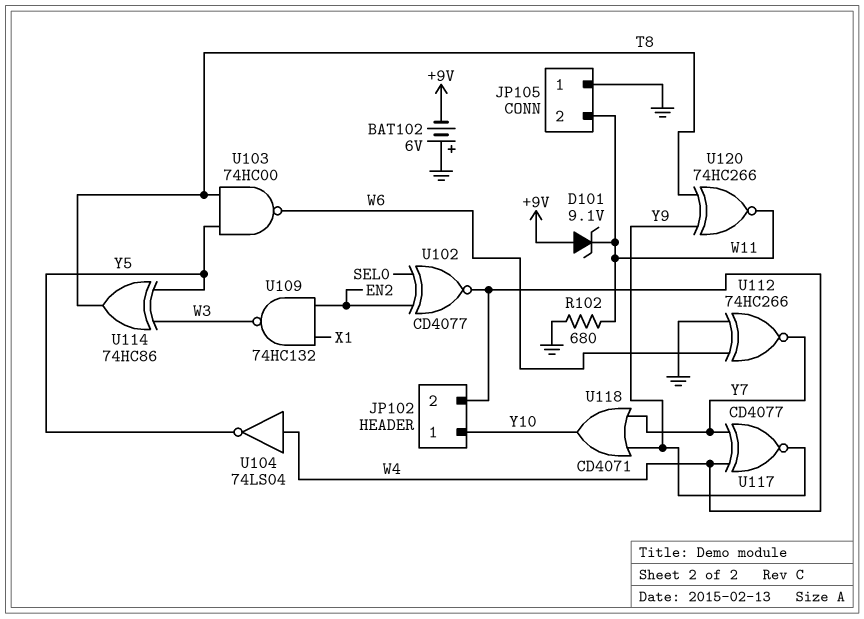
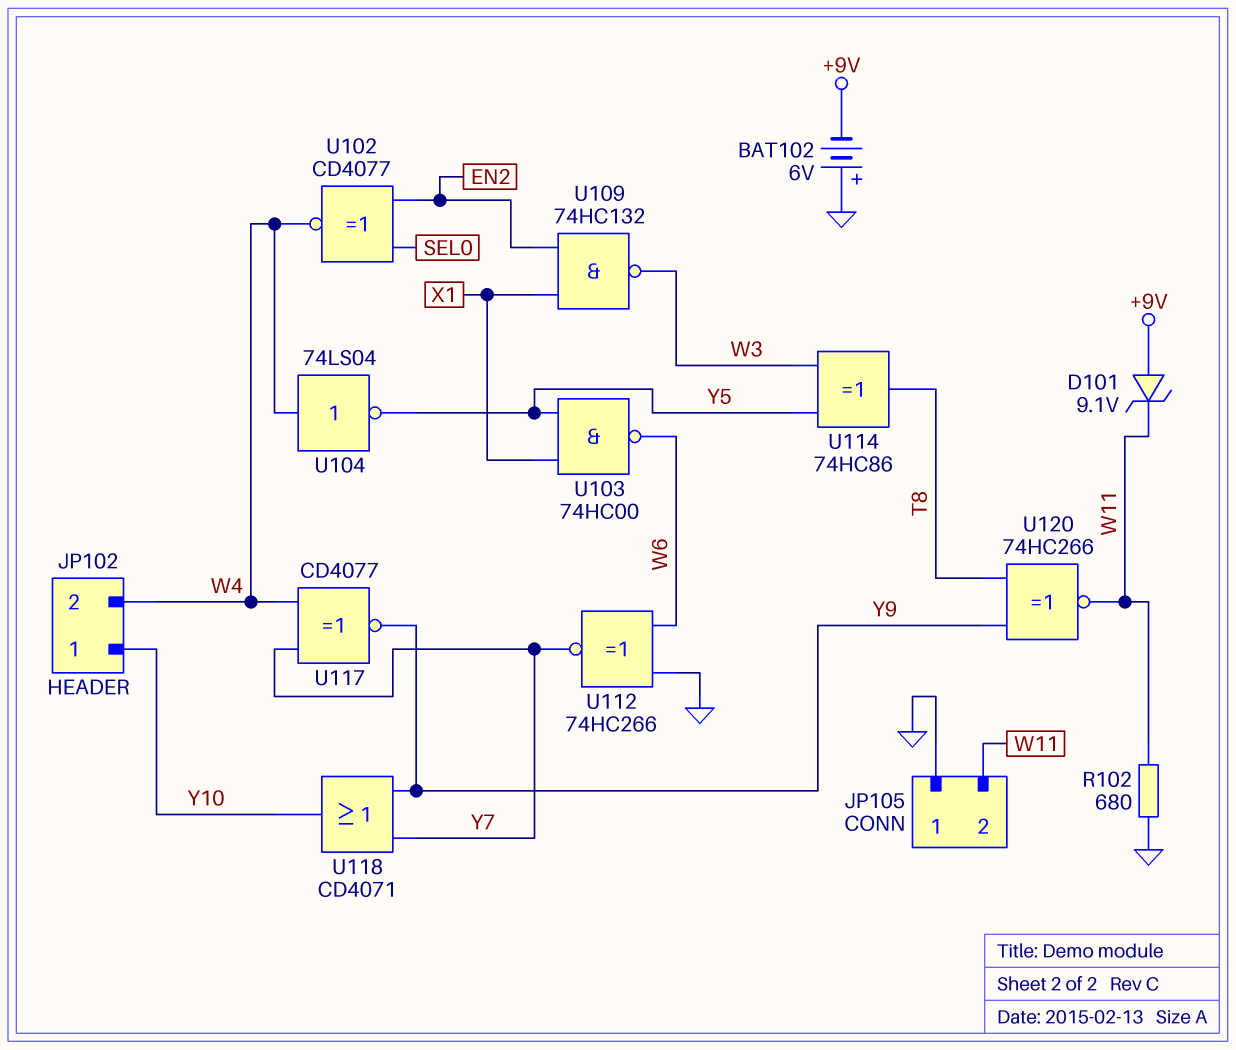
U103: NAND 74HC00 (in T8, in Y5, out W6) -> NAND 74HC00 (in X1, in Y5, out W6)

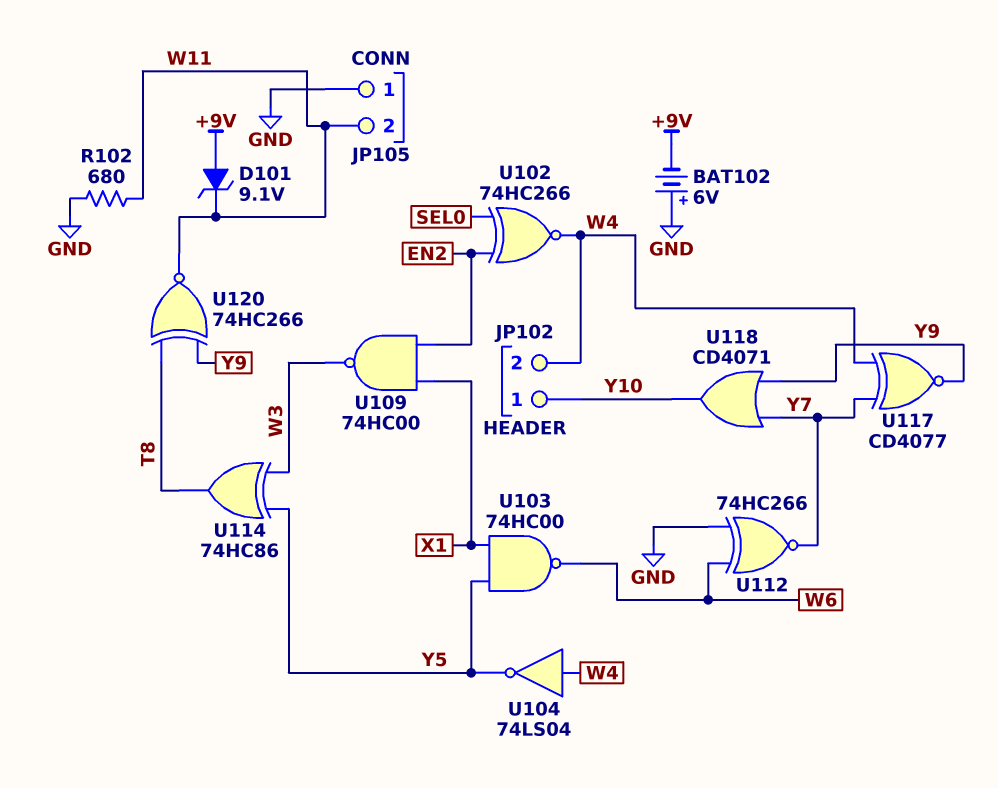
U102: XNOR CD4077 (in EN2, in SEL0, out W4) -> XNOR 74HC266 (in EN2, in SEL0, out W4)
U109: NAND 74HC132 (in EN2, in X1, out W3) -> NAND 74HC00 (in EN2, in X1, out W3)

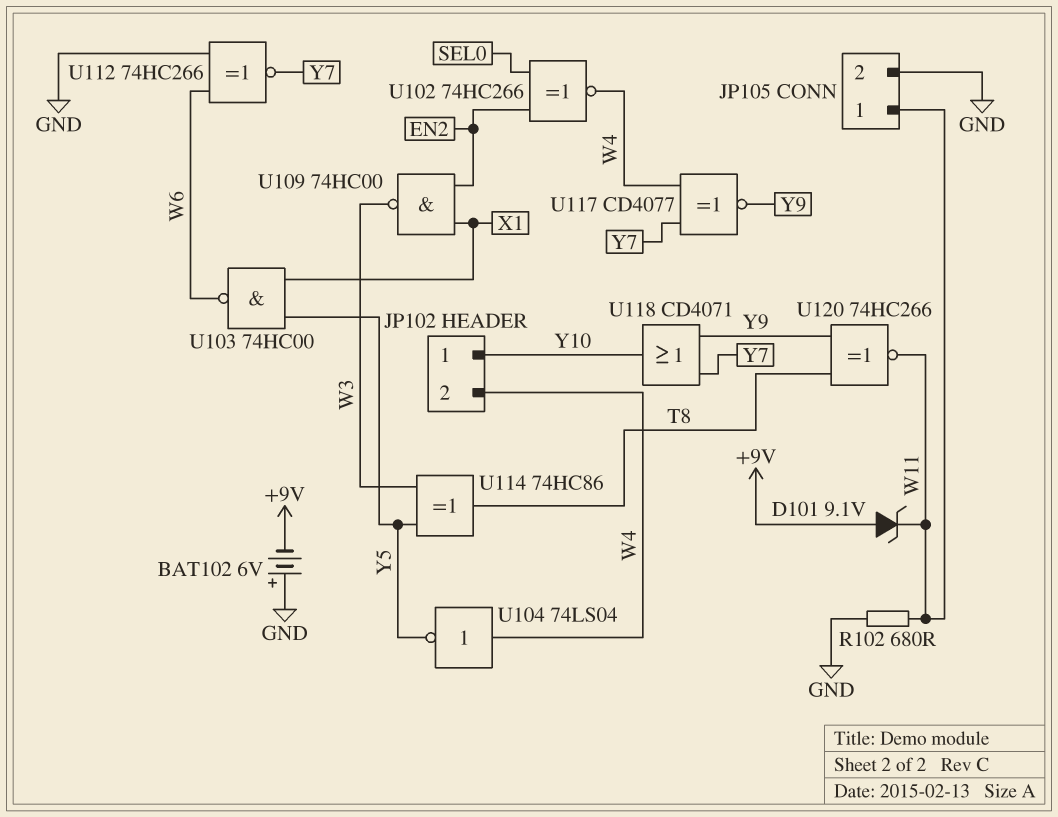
JP105 pin 1: GND -> W11
JP105 pin 2: W11 -> GND

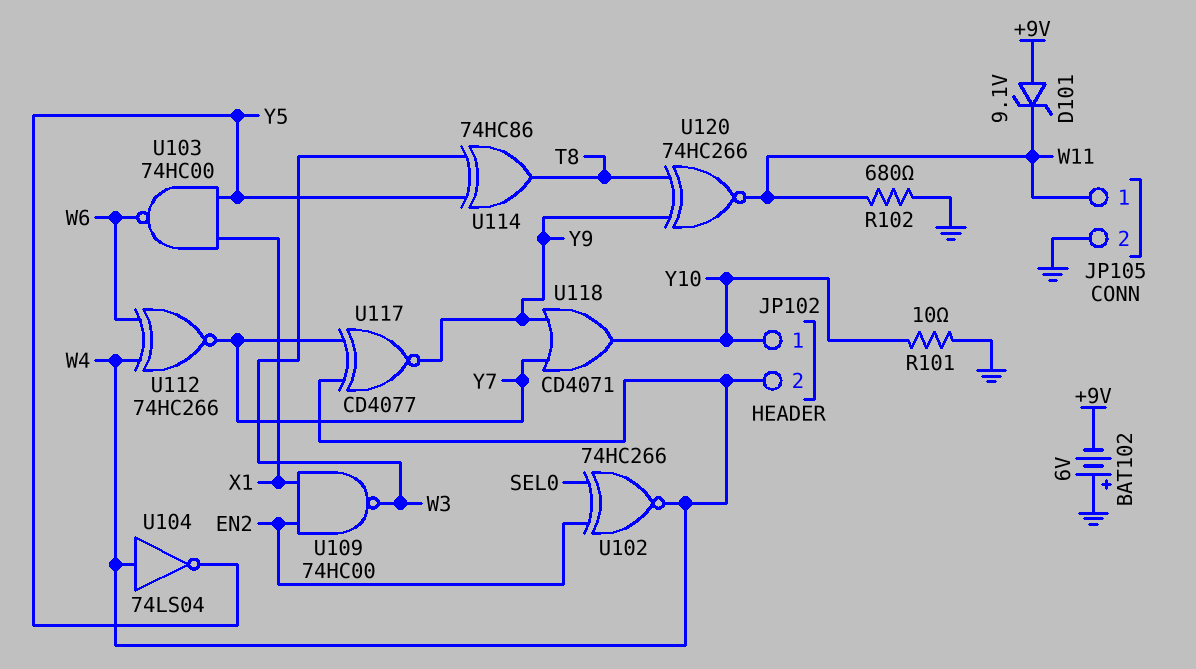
R101: none -> 10 (GND, Y10)
U112: XNOR 74HC266 (in GND, in W6, out Y7) -> XNOR 74HC266 (in W4, in W6, out Y7)

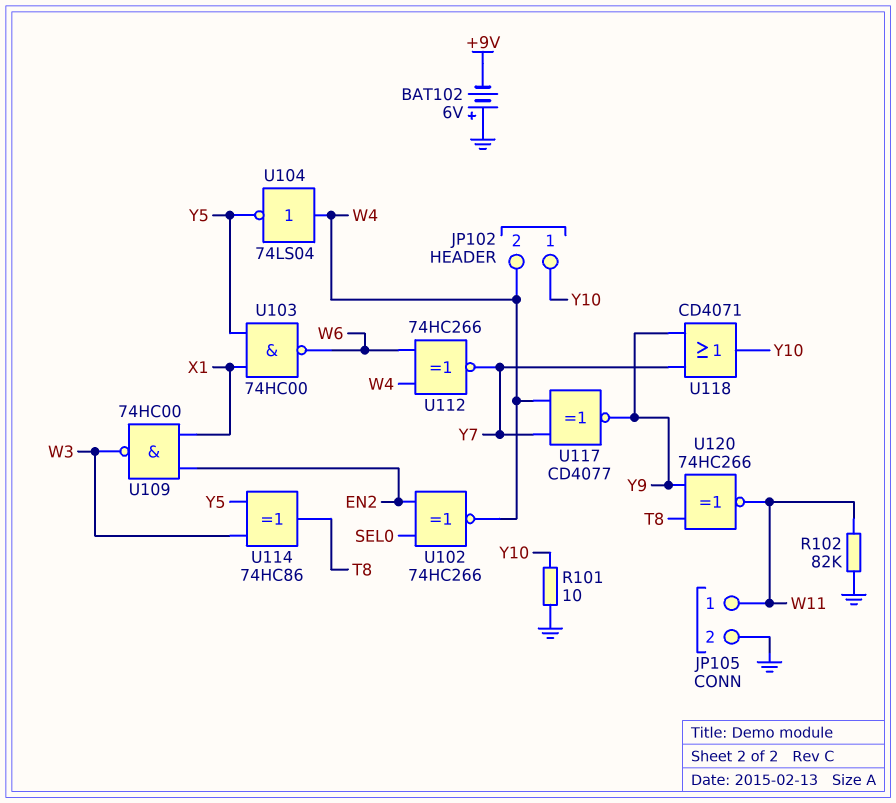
D101: zener 9.1V (A +9V, K W11) -> none
R102: 680 (GND, W11) -> 82k (GND, W11)

